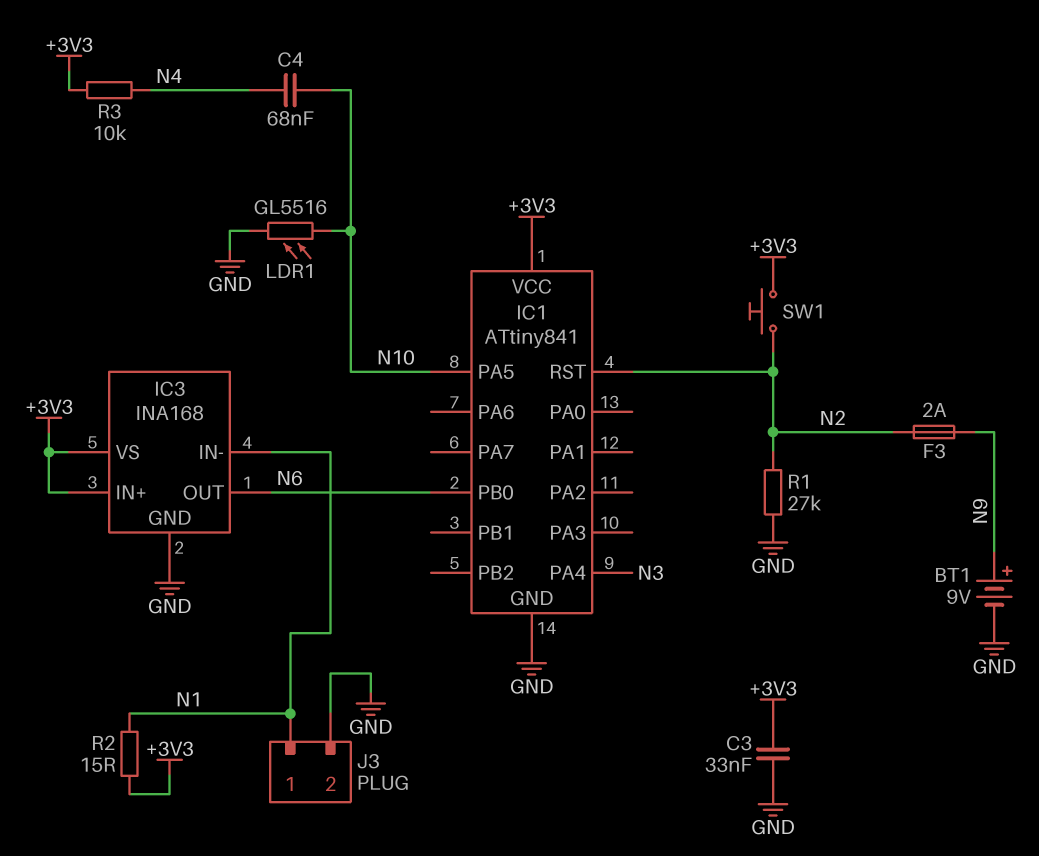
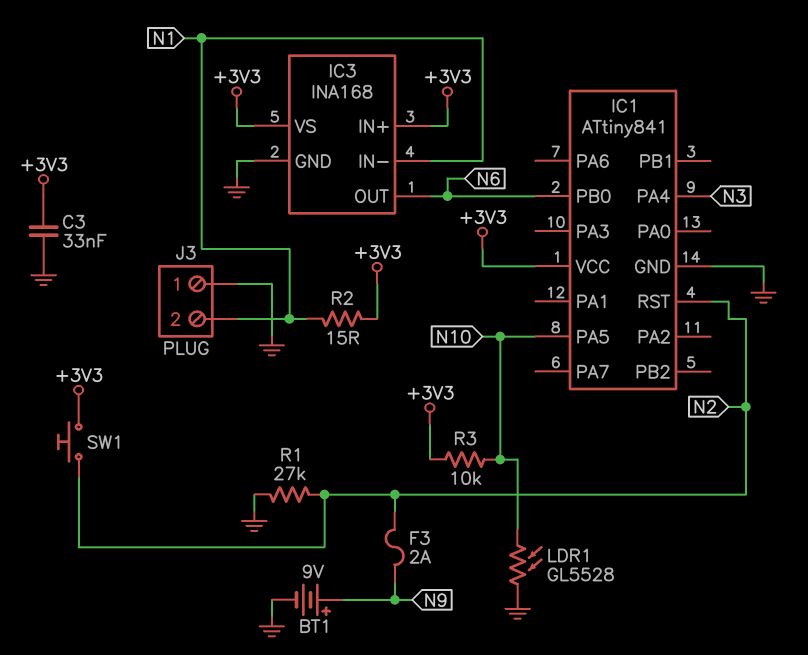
C4: 68nF (N4, N10) -> none
J3 pin 1: N1 -> GND
J3 pin 2: GND -> N1
LDR1: GL5516 (GND, N10) -> GL5528 (GND, N10)
R3: 10k (+3V3, N4) -> 10k (+3V3, N10)

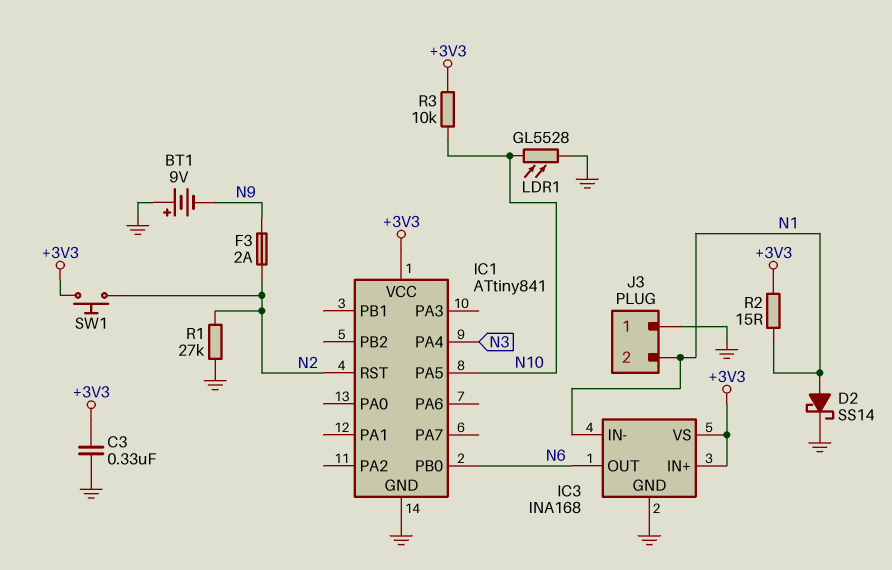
BT1: 9V (plus N9, minus GND) -> 9V (plus GND, minus N9)
C3: 33nF (+3V3, GND) -> 330nF (+3V3, GND)
D2: none -> schottky SS14 (A N1, K GND)

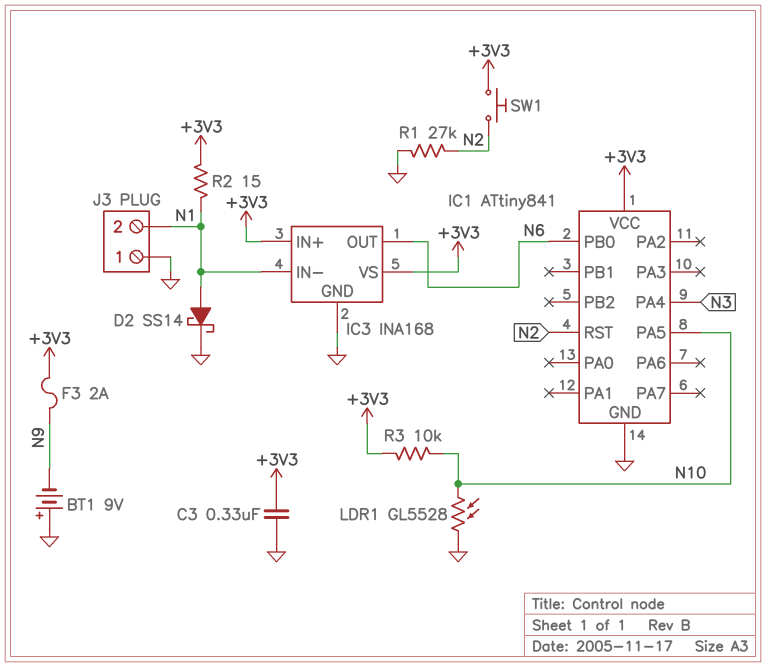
F3: 2A (N2, N9) -> 2A (+3V3, N9)

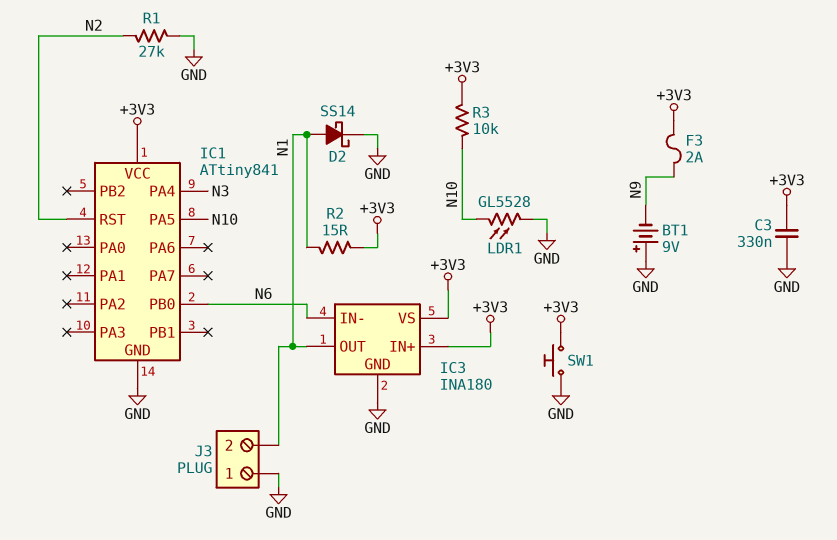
IC3: INA168 -> INA180
IC3 pin IN-: N1 -> N6
IC3 pin OUT: N6 -> N1
SW1: button (+3V3, N2) -> button (+3V3, GND)

